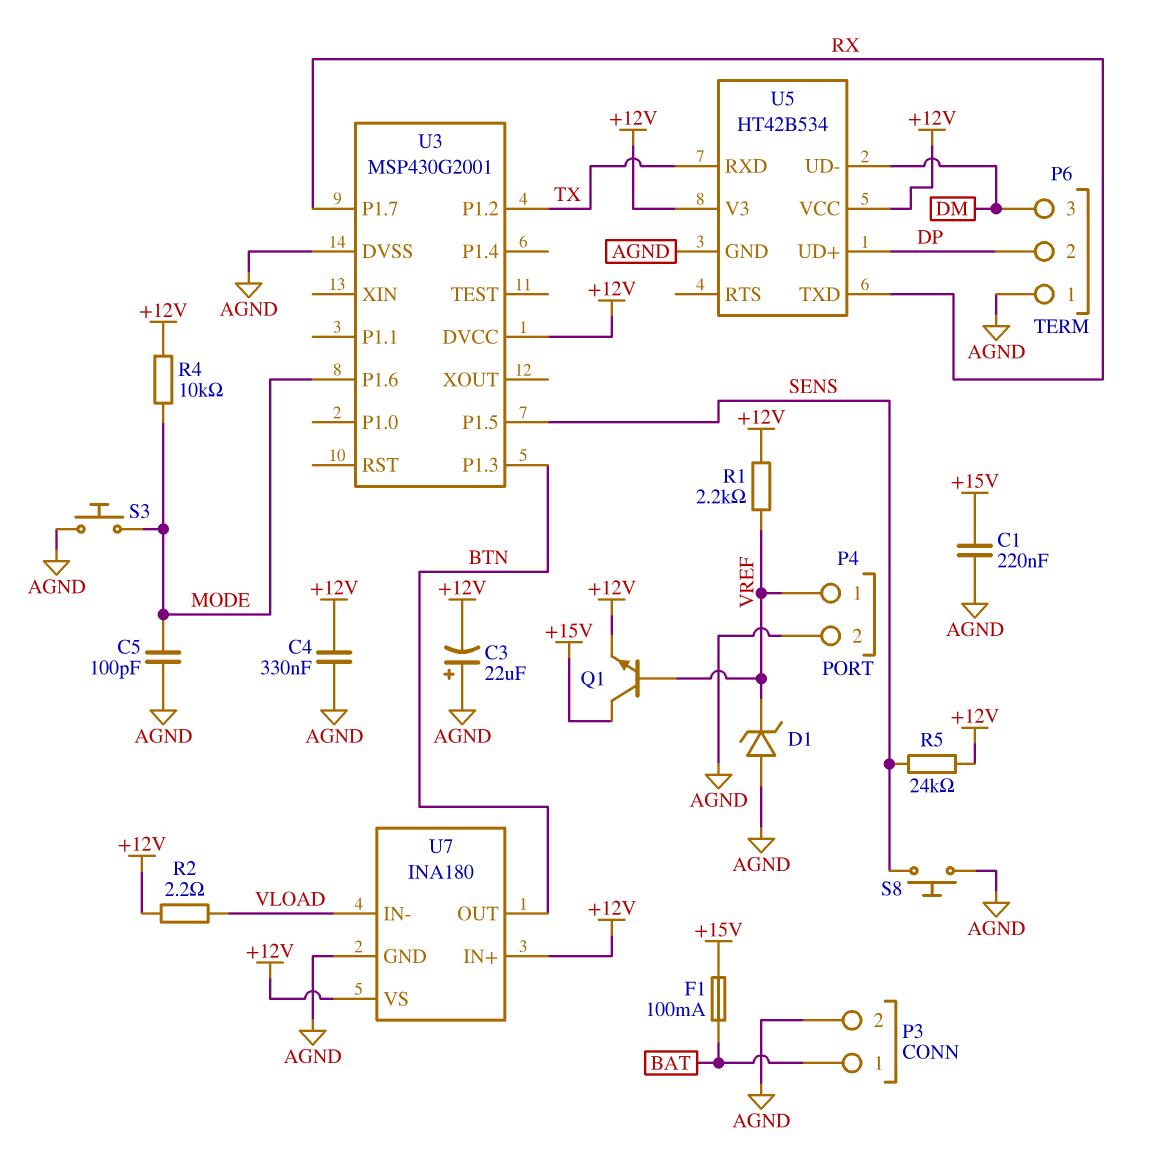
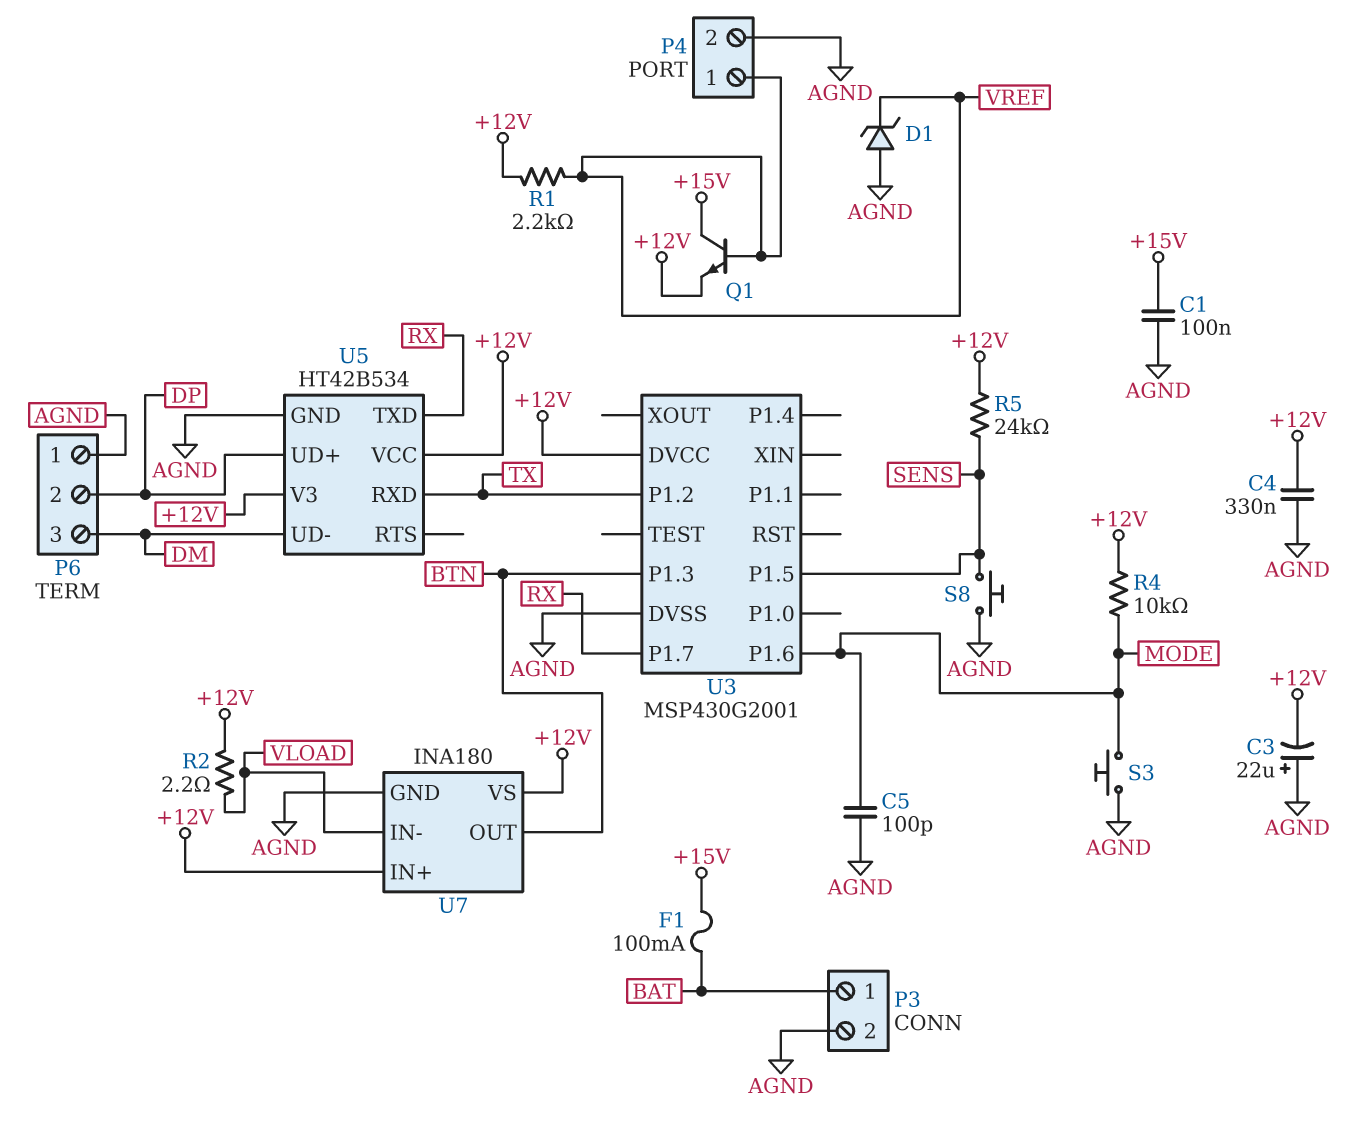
C1: 220nF (+15V, AGND) -> 100nF (+15V, AGND)

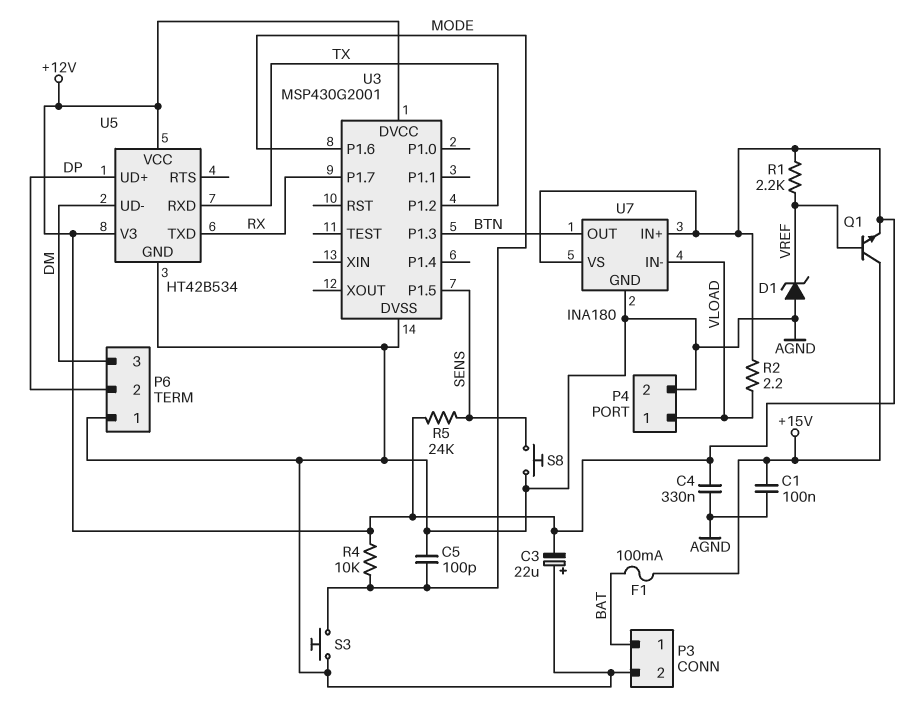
P4 pin 1: VREF -> VLOAD

